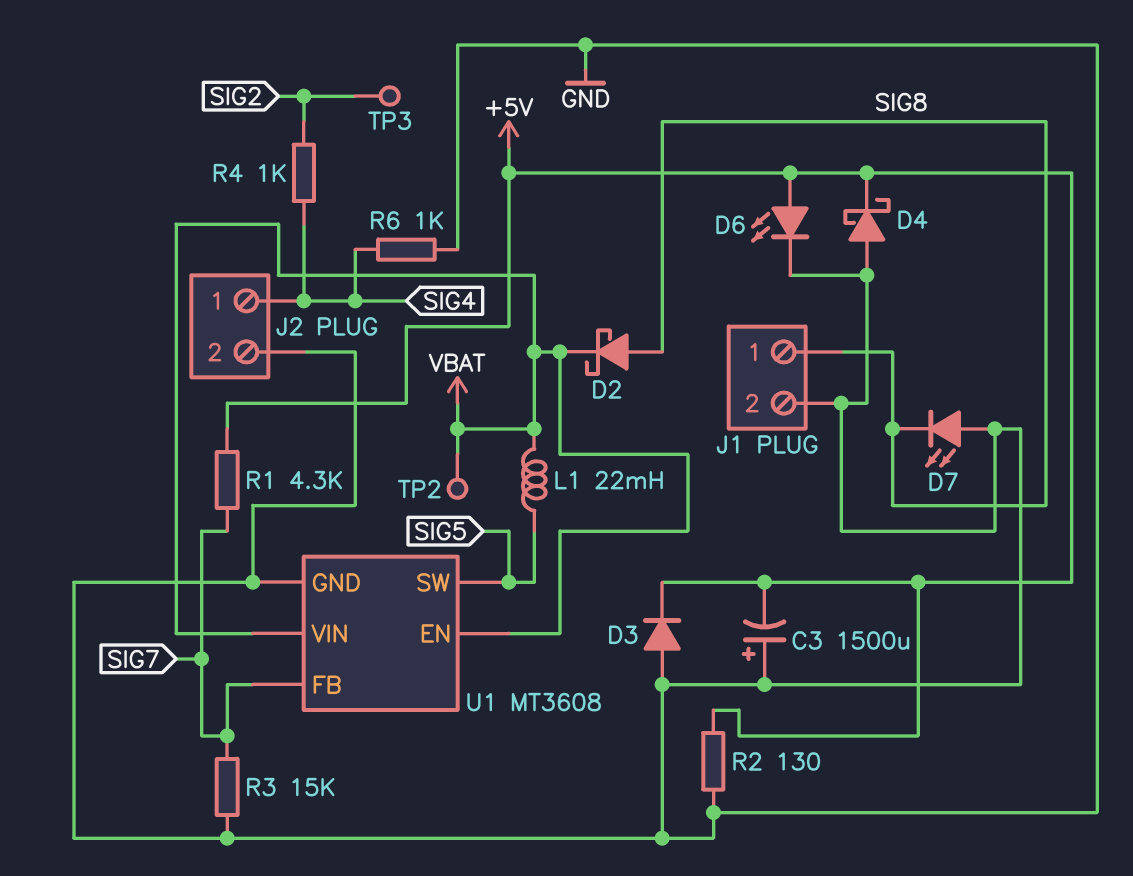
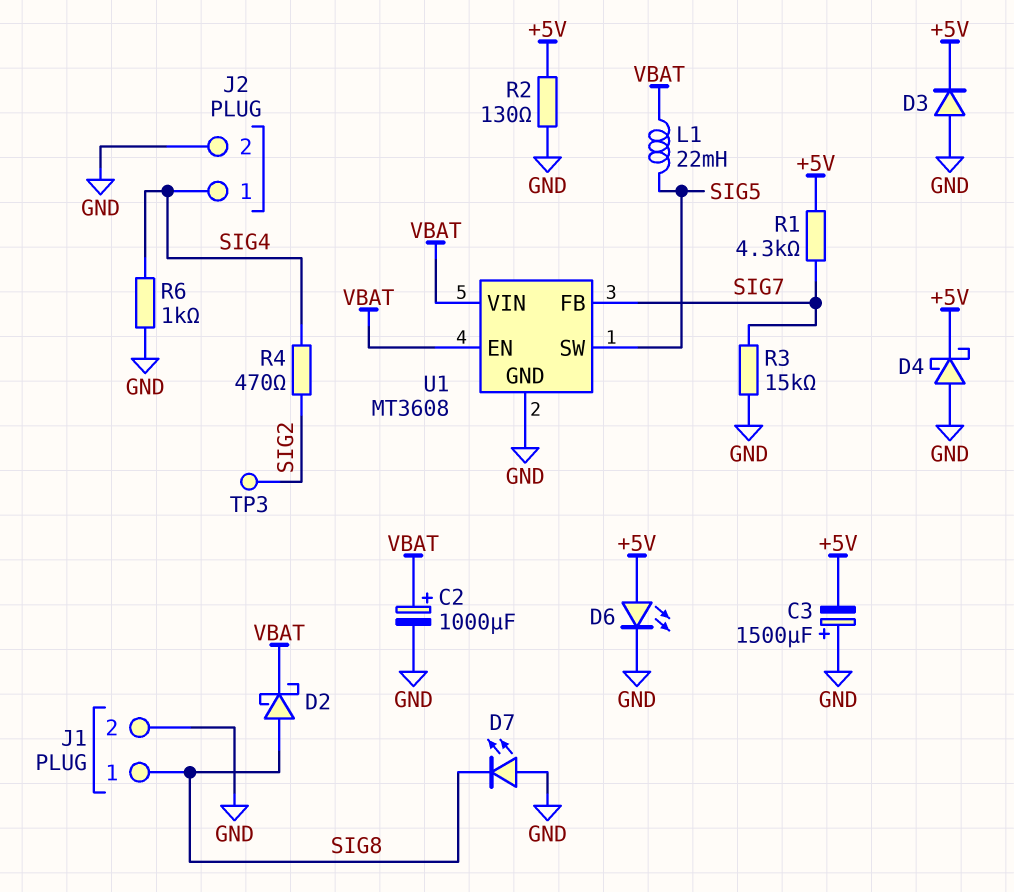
C2: none -> 1000uF (plus VBAT, minus GND)
R4: 1k (SIG2, SIG4) -> 470 (SIG2, SIG4)
TP2: test point (VBAT) -> none

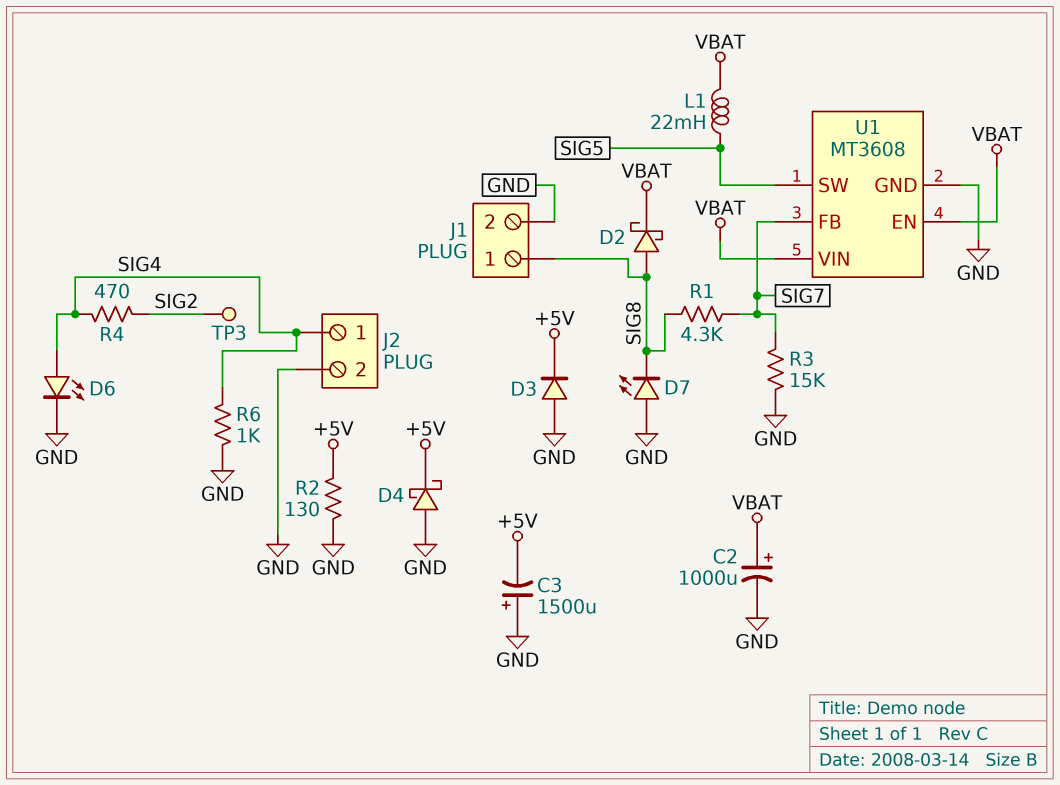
D6: LED (A +5V, K GND) -> LED (A SIG4, K GND)
R1: 4.3k (+5V, SIG7) -> 4.3k (SIG7, SIG8)

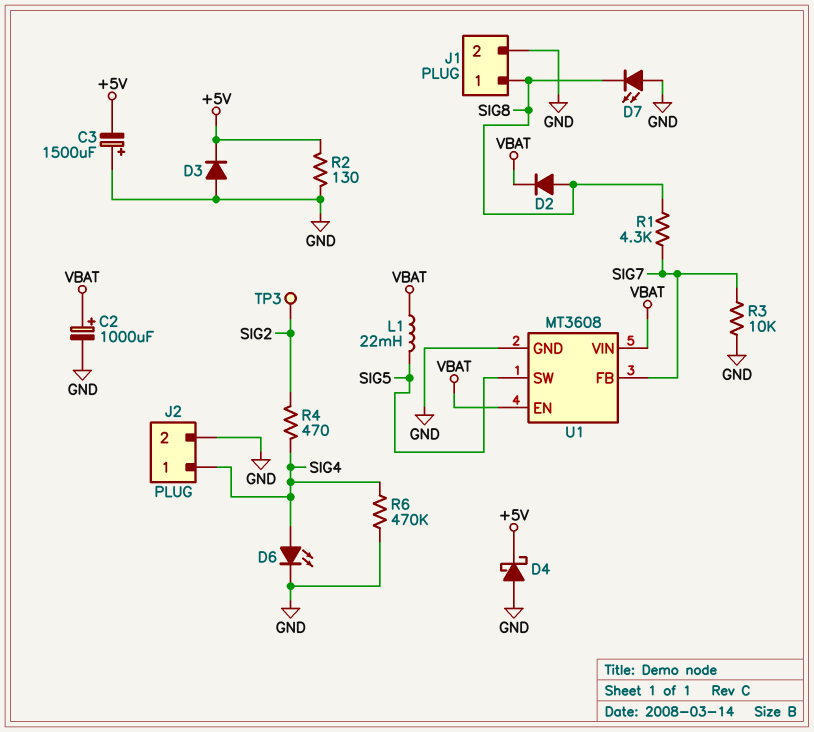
D2: schottky (A SIG8, K VBAT) -> diode (A SIG8, K VBAT)
R3: 15k (GND, SIG7) -> 10k (GND, SIG7)
R6: 1k (GND, SIG4) -> 470k (GND, SIG4)

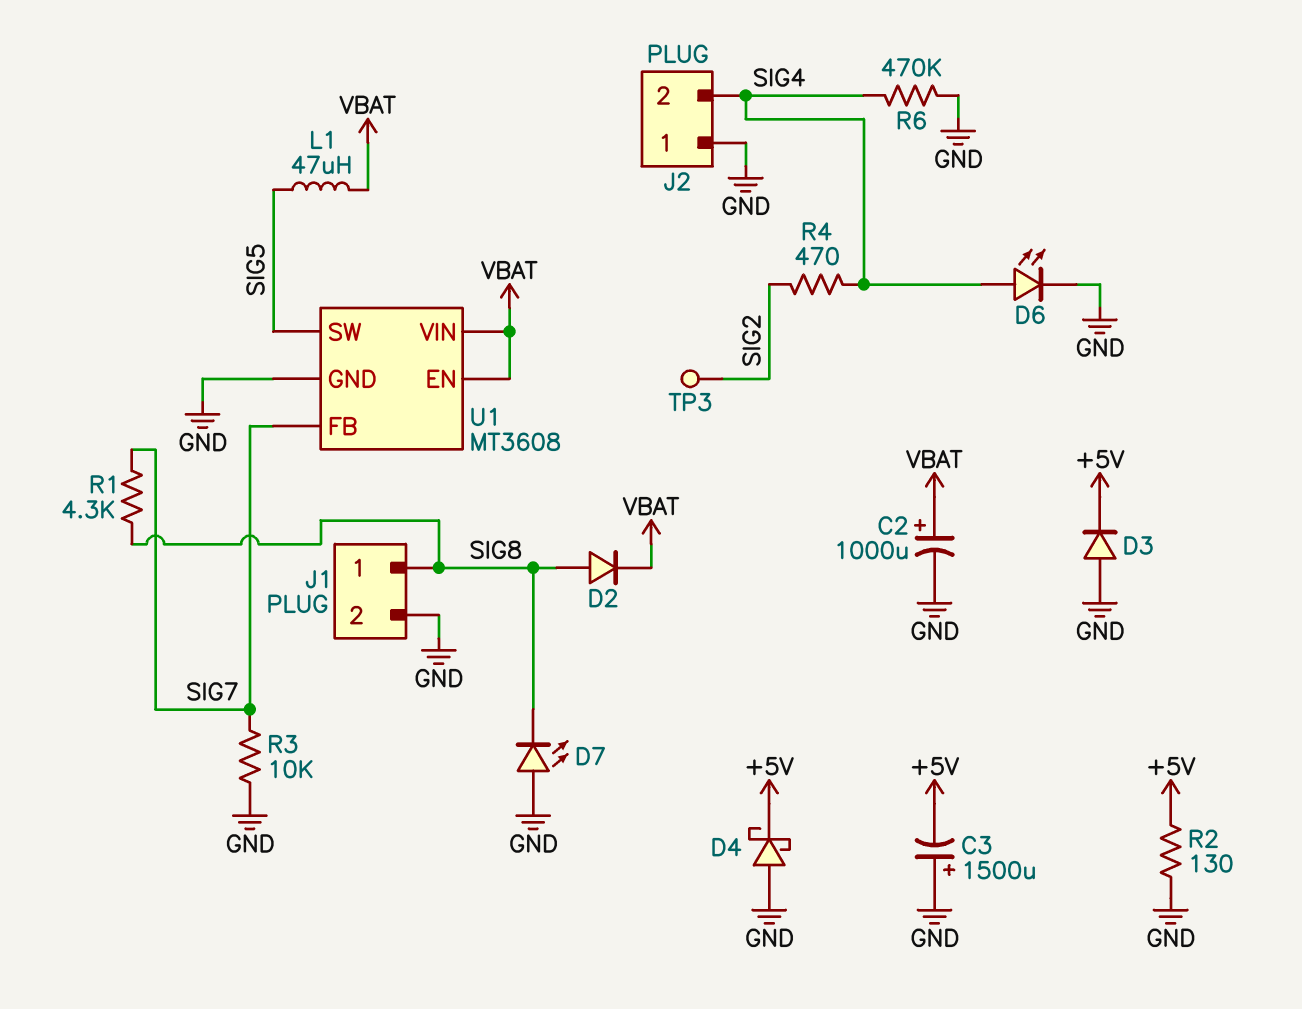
J2 pin 1: SIG4 -> GND
J2 pin 2: GND -> SIG4
L1: 22mH (SIG5, VBAT) -> 47uH (SIG5, VBAT)

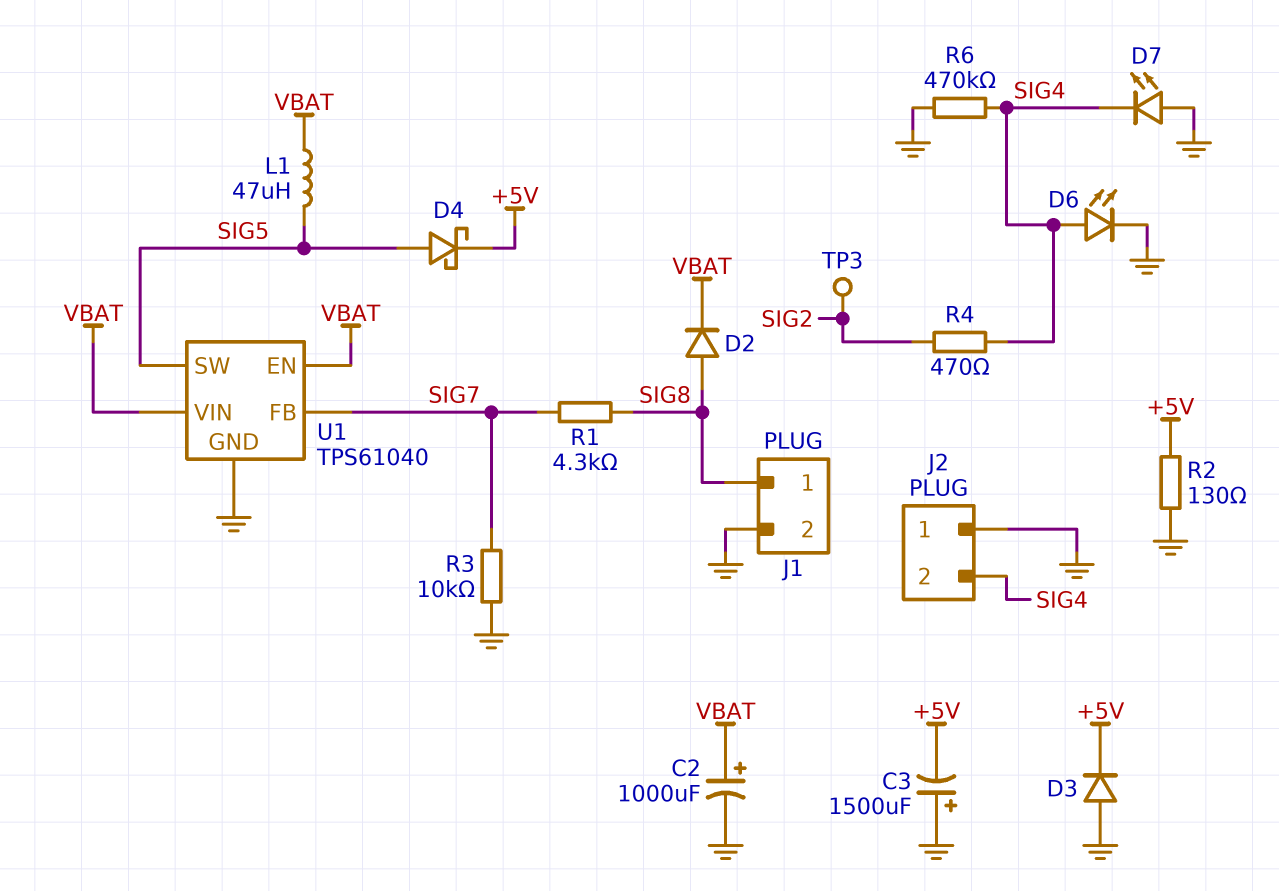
D4: schottky (A GND, K +5V) -> schottky (A SIG5, K +5V)
D7: LED (A GND, K SIG8) -> LED (A GND, K SIG4)
U1: MT3608 -> TPS61040

